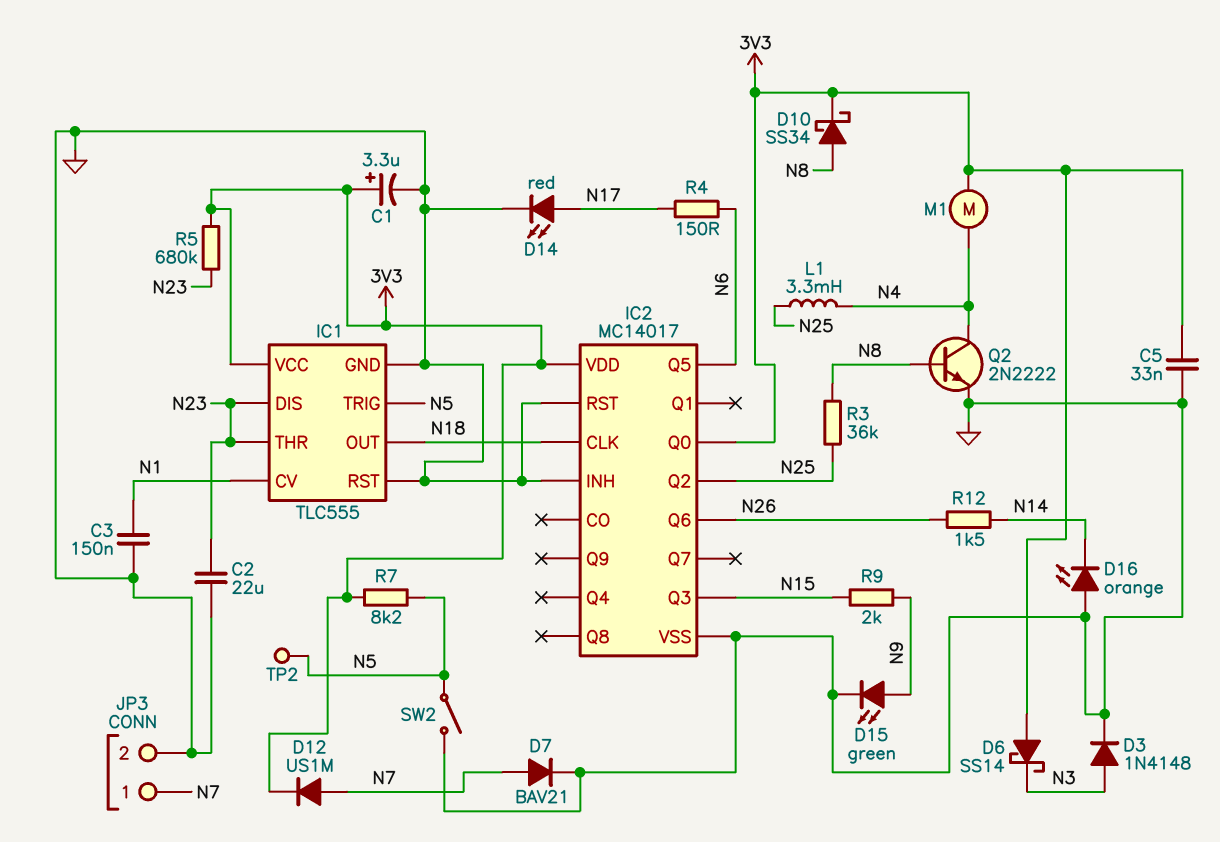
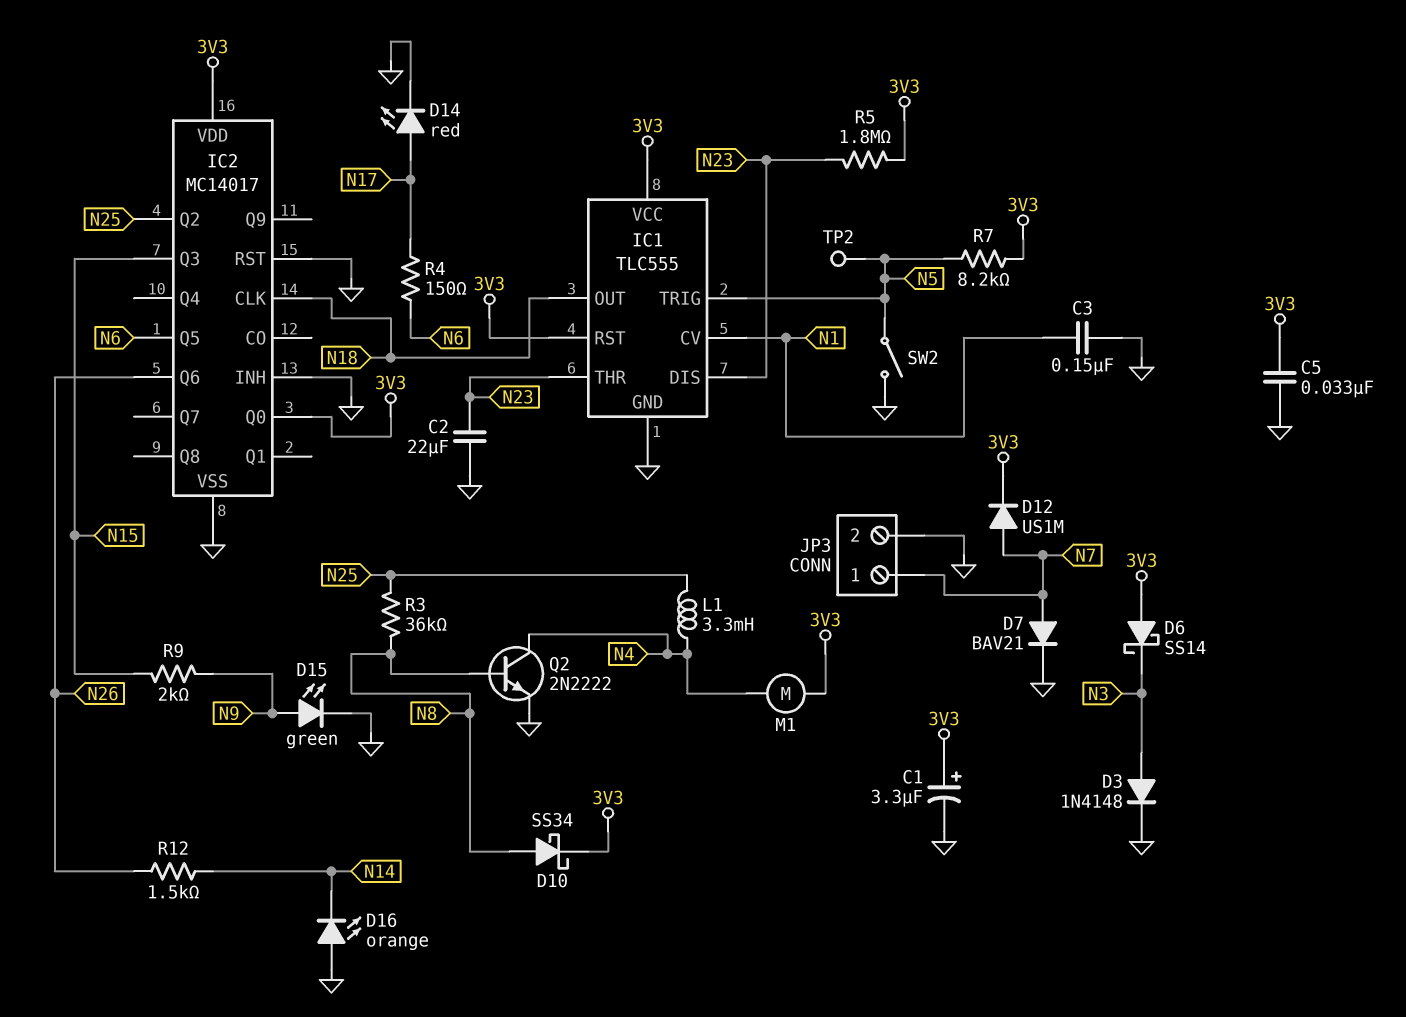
IC1 pin RST: GND -> 3V3
R5: 680k (3V3, N23) -> 1.8M (3V3, N23)

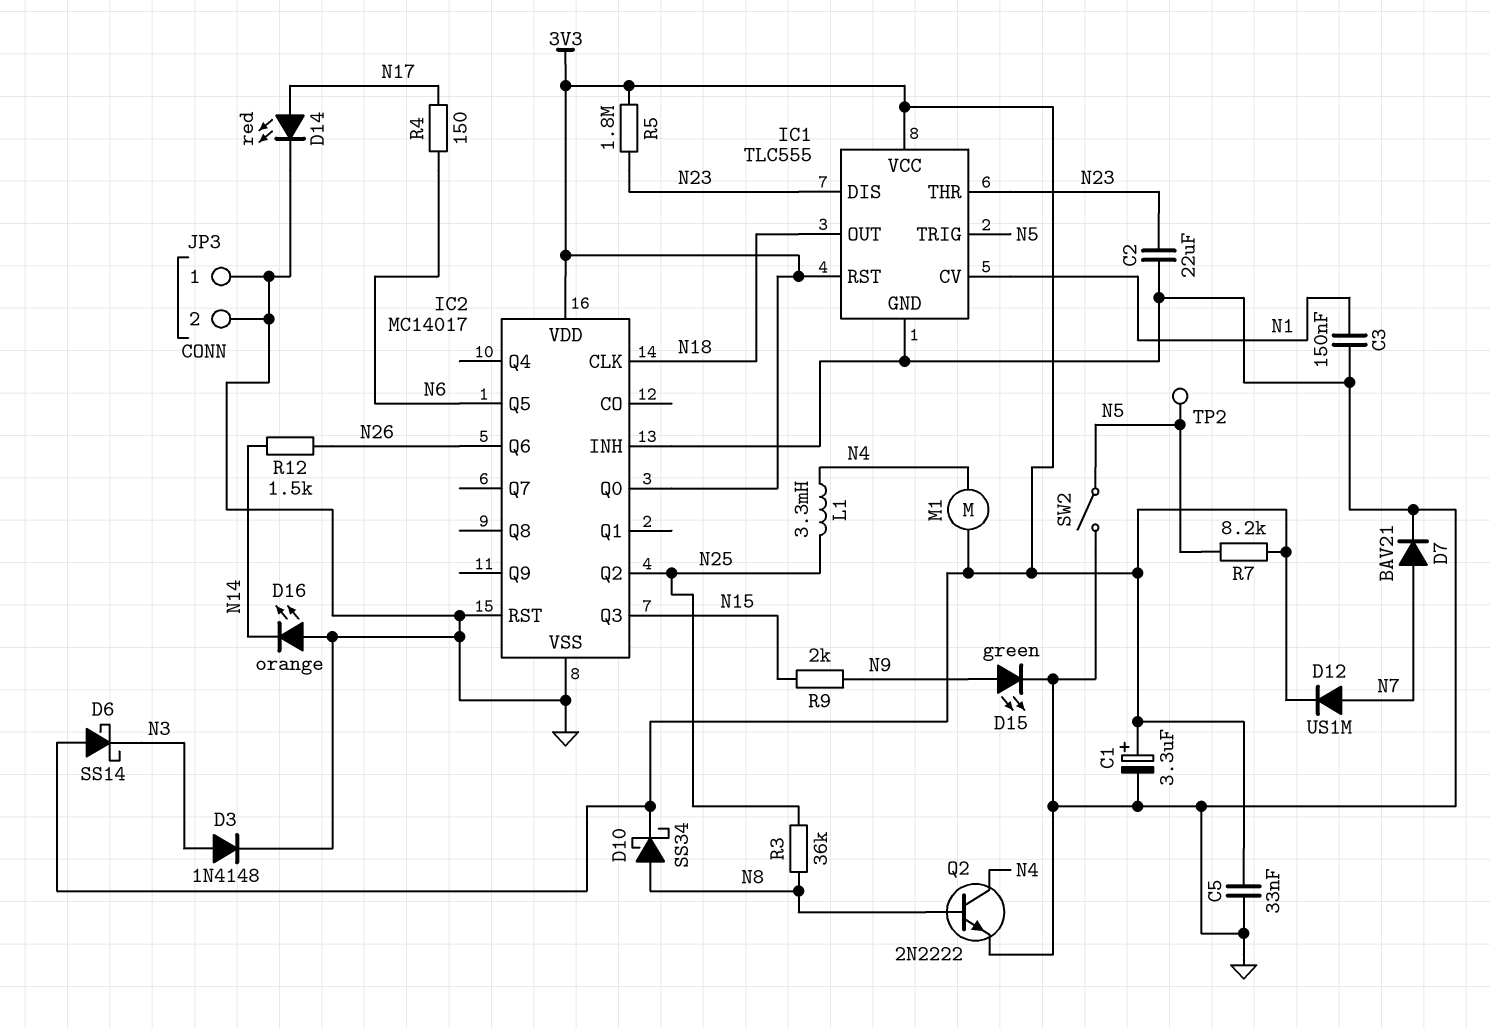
JP3 pin 1: N7 -> GND

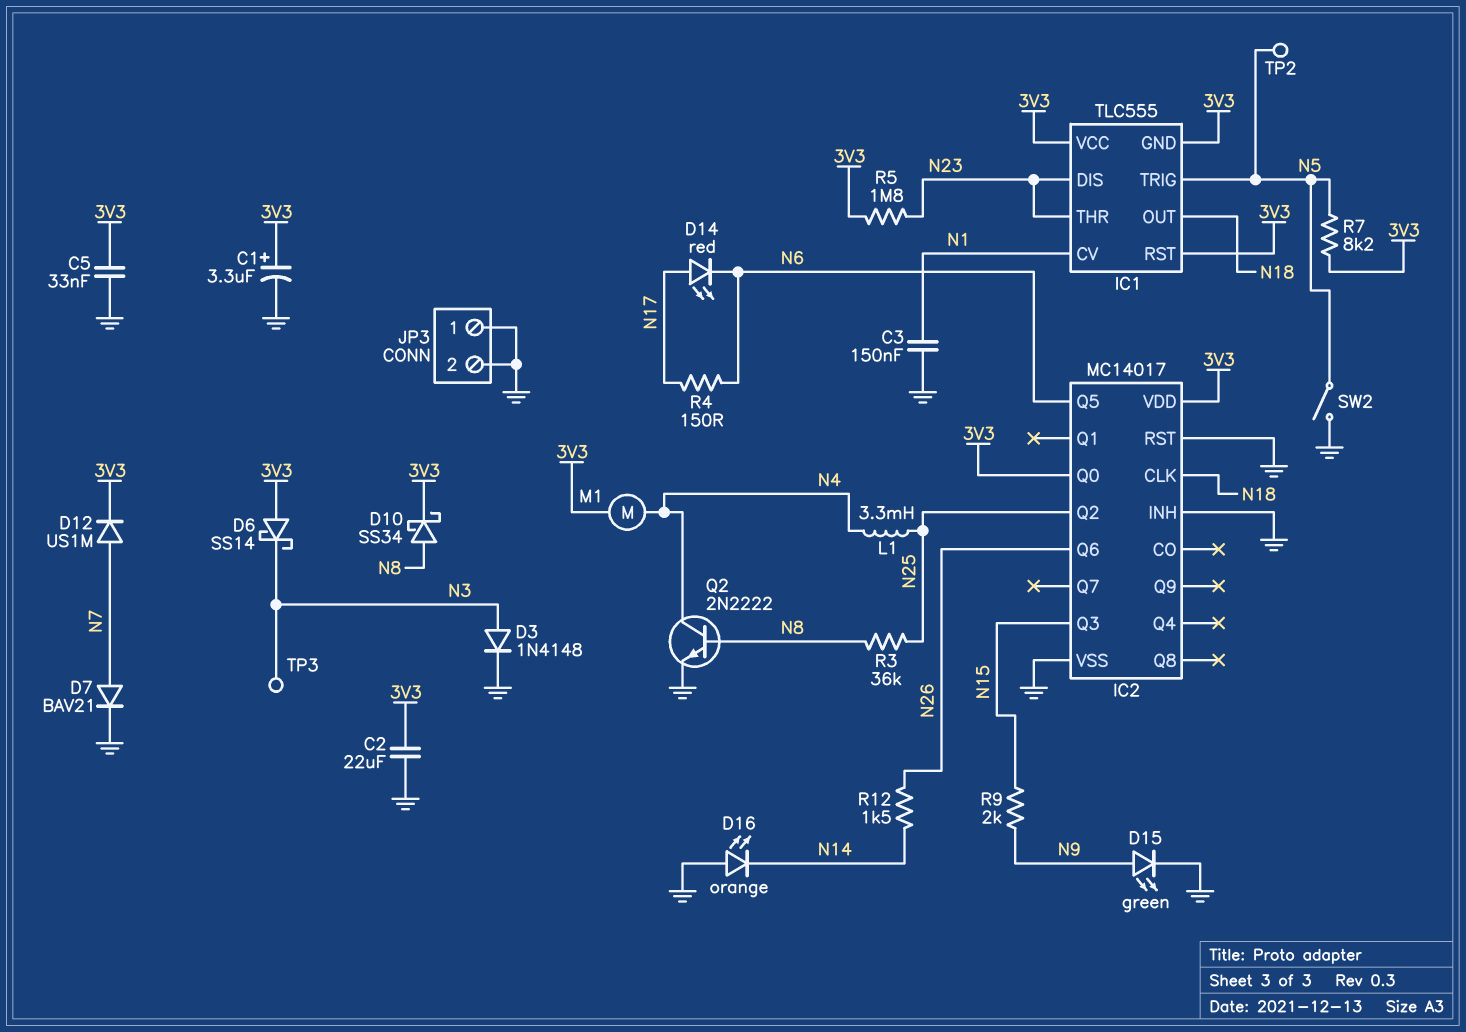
C2: 22uF (GND, N23) -> 22uF (3V3, GND)
D14: LED red (A N17, K GND) -> LED red (A N17, K N6)
IC1 pin GND: GND -> 3V3
TP3: none -> test point (N3)

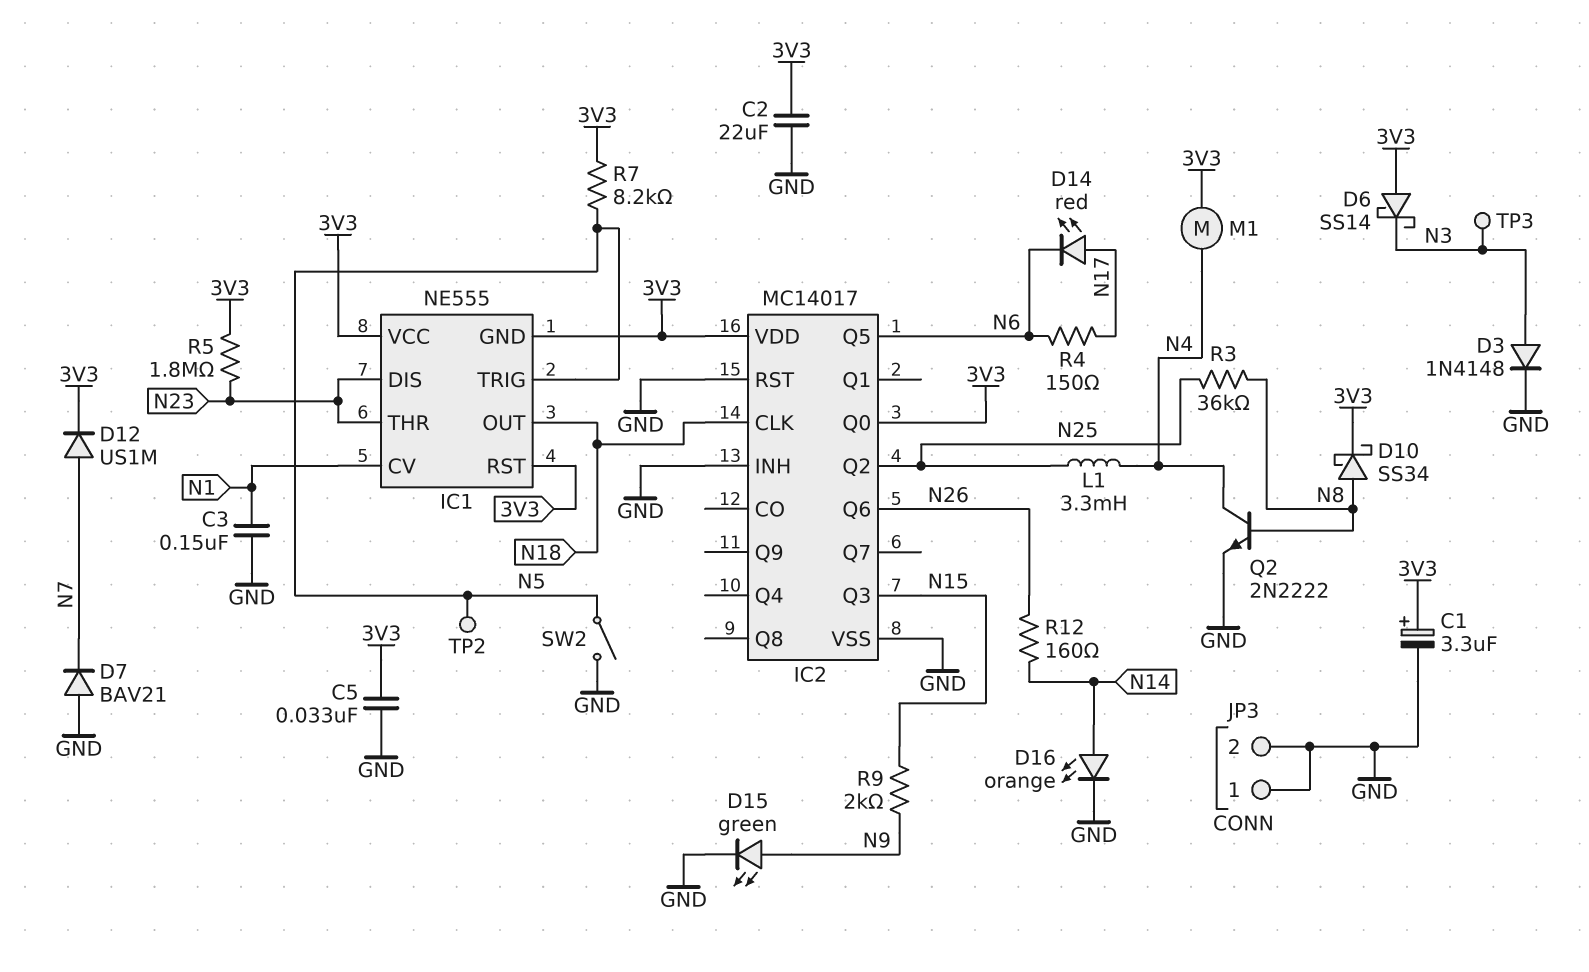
D7: diode BAV21 (A N7, K GND) -> diode BAV21 (A GND, K N7)
D16: LED orange (A GND, K N14) -> LED orange (A N14, K GND)
IC1: TLC555 -> NE555
R12: 1.5k (N14, N26) -> 160 (N14, N26)

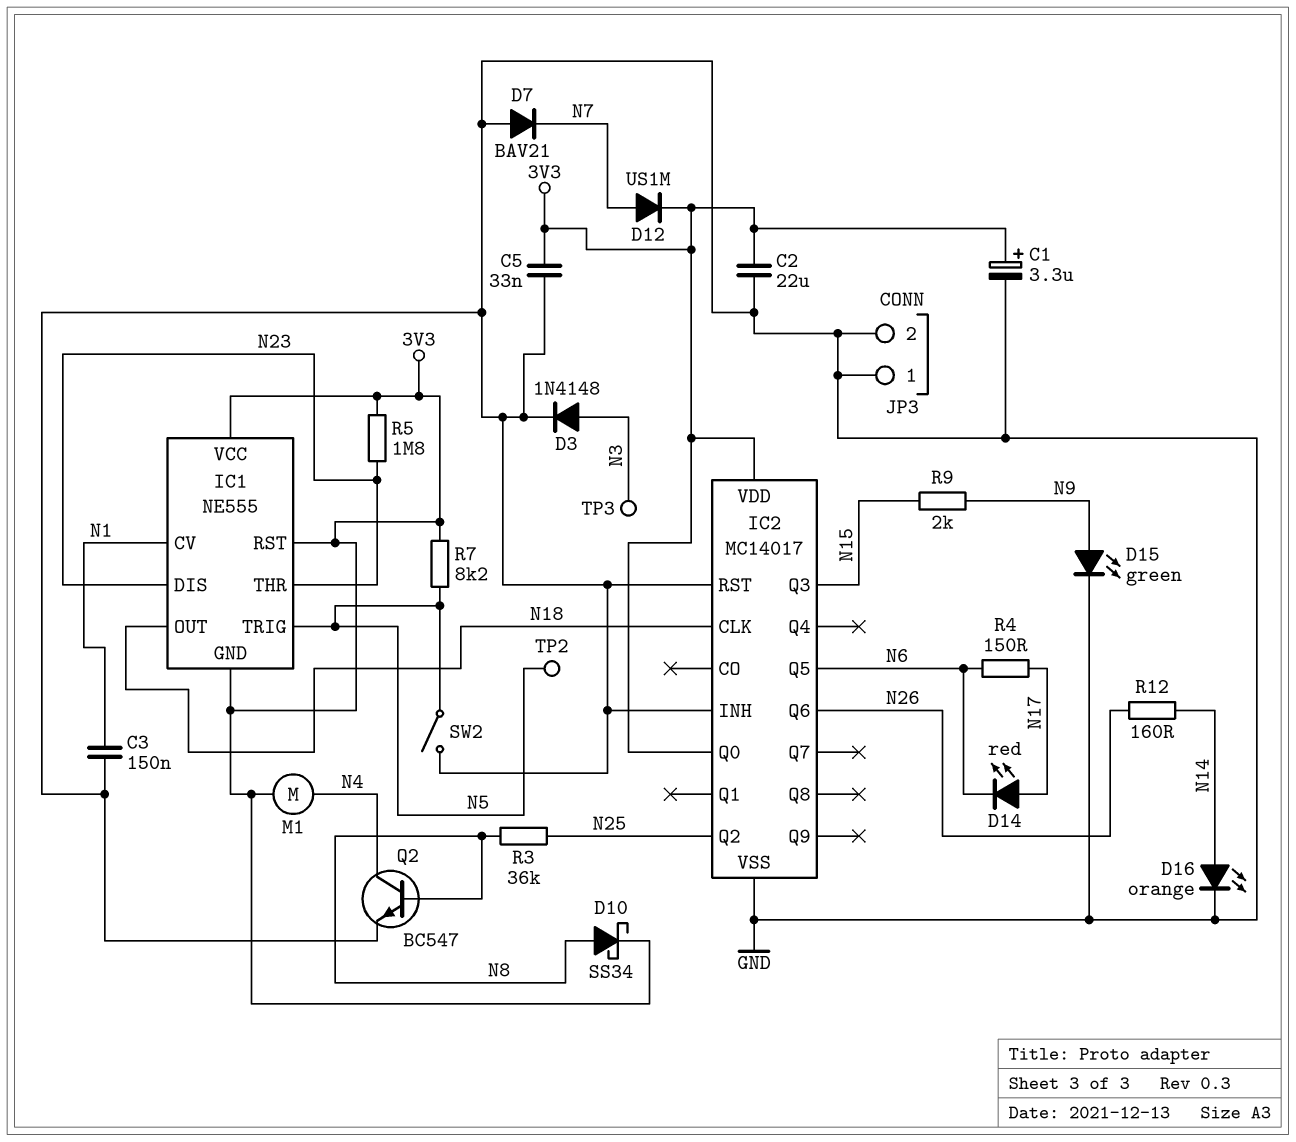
D6: schottky SS14 (A 3V3, K N3) -> none
L1: 3.3mH (N4, N25) -> none
Q2: NPN 2N2222 (B N8, C N4, E GND) -> NPN BC547 (B N8, C N4, E GND)

